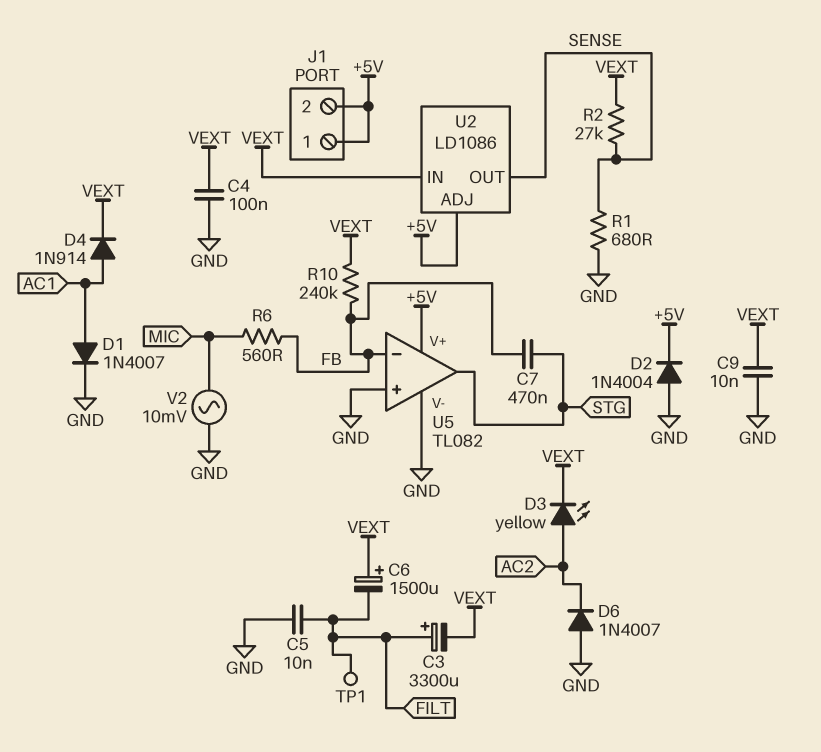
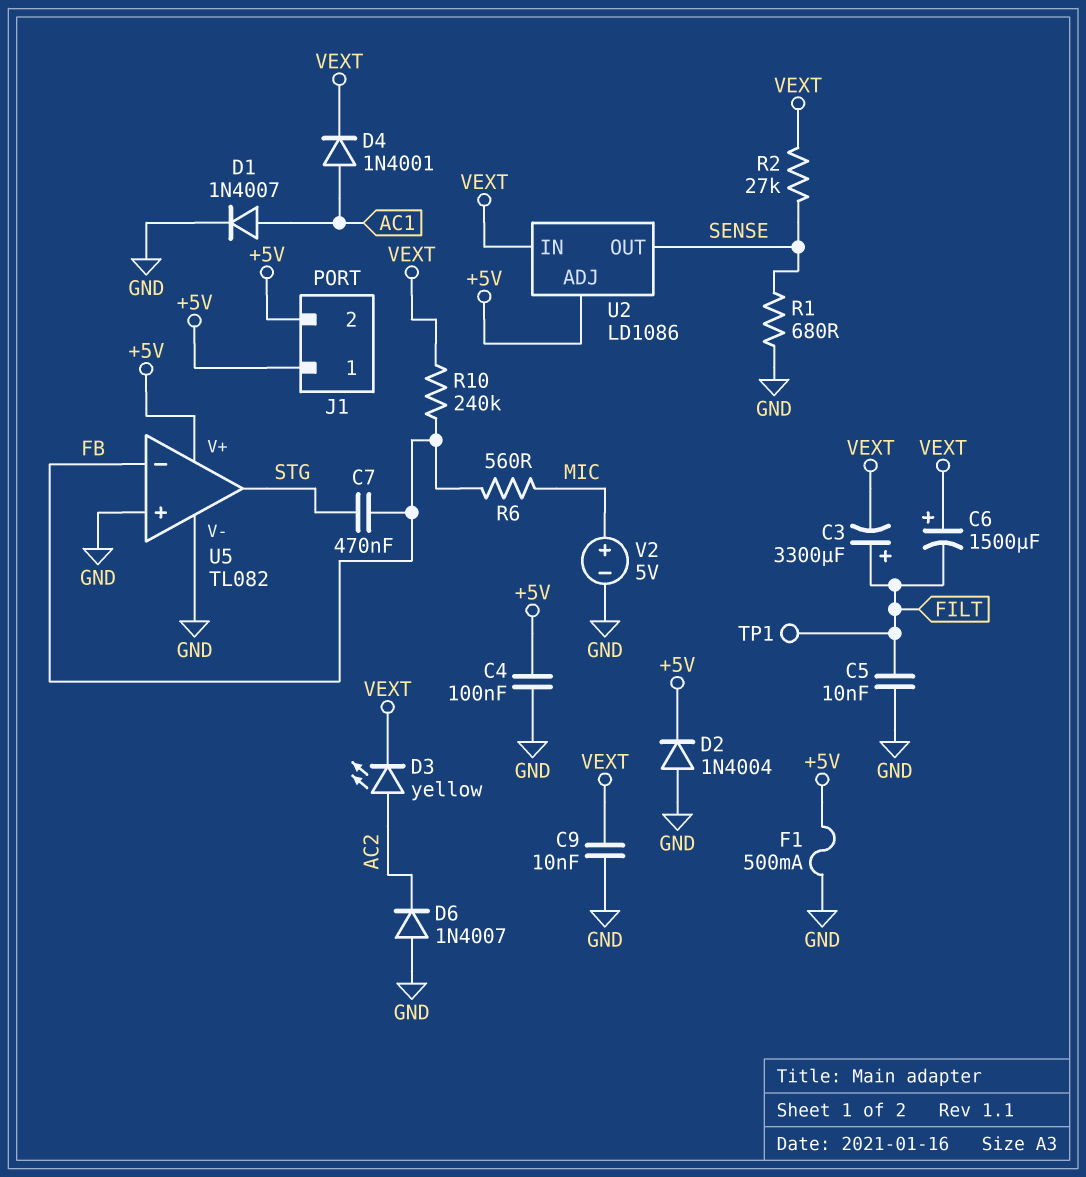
C4: 100nF (GND, VEXT) -> 100nF (+5V, GND)
D4: diode 1N914 (A AC1, K VEXT) -> diode 1N4001 (A AC1, K VEXT)
F1: none -> 500mA (+5V, GND)
V2: AC 10mV (GND, MIC) -> 5V (plus MIC, minus GND)

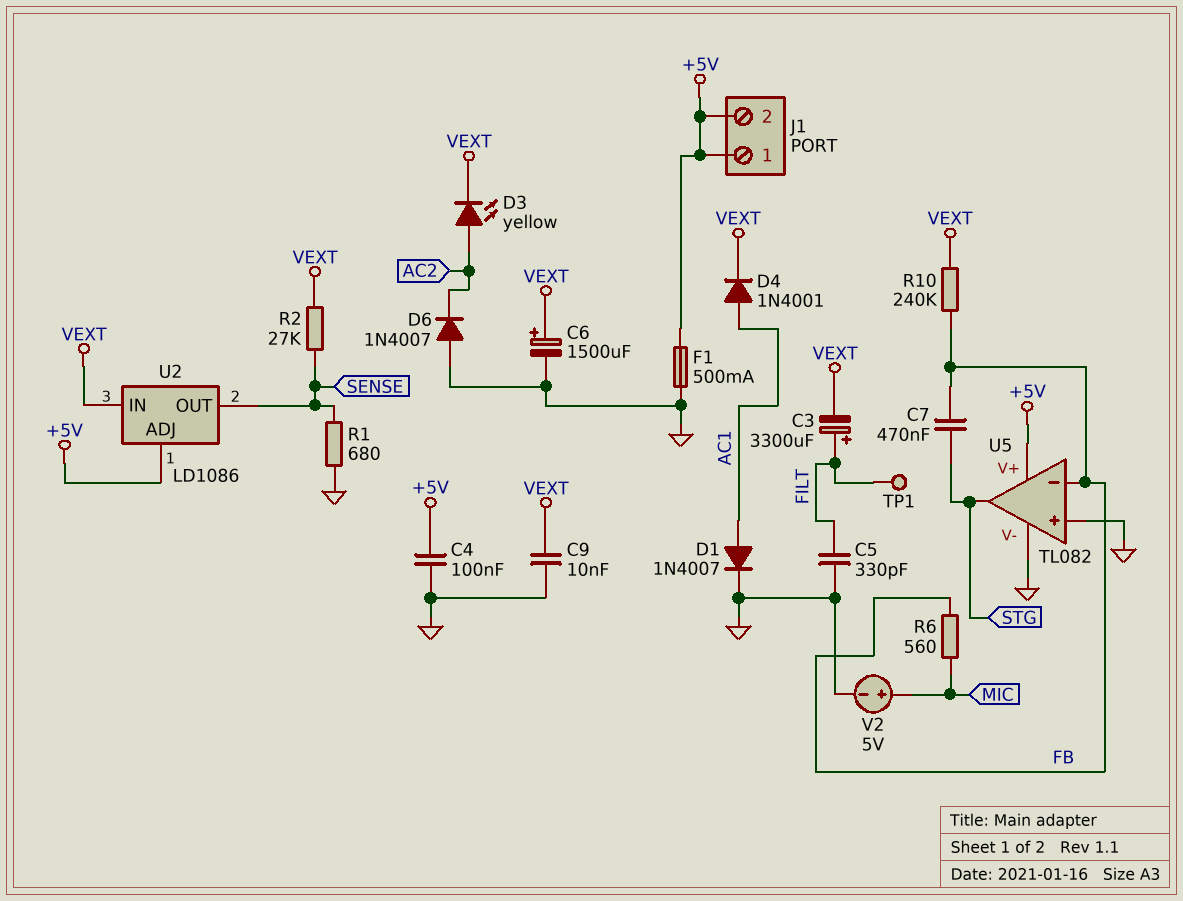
C5: 10nF (FILT, GND) -> 330pF (FILT, GND)
C6: 1500uF (plus VEXT, minus FILT) -> 1500uF (plus VEXT, minus GND)
D2: diode 1N4004 (A GND, K +5V) -> none

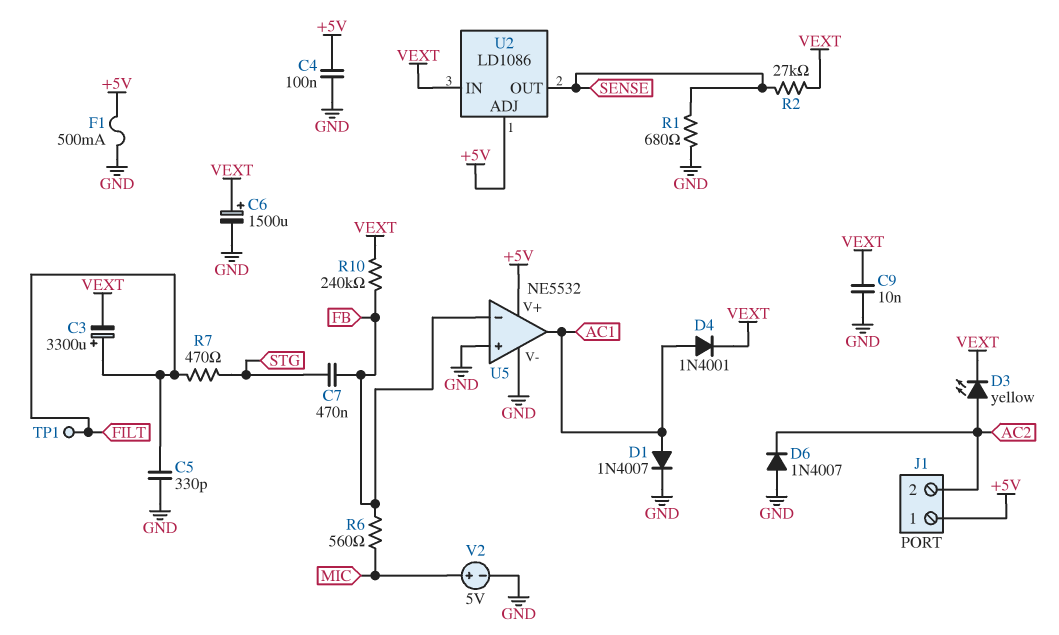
J1 pin 2: +5V -> AC2
R7: none -> 470 (FILT, STG)
U5: TL082 -> NE5532
U5 pin out: STG -> AC1

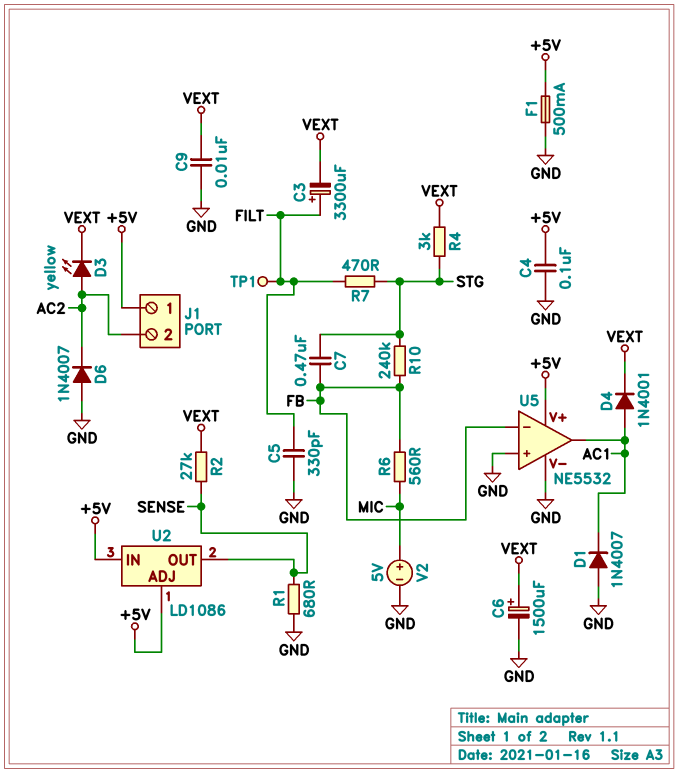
D1: diode 1N4007 (A AC1, K GND) -> diode 1N4007 (A GND, K AC1)
R4: none -> 3k (STG, VEXT)
R10: 240k (FB, VEXT) -> 240k (FB, STG)
U2 pin IN: VEXT -> +5V

